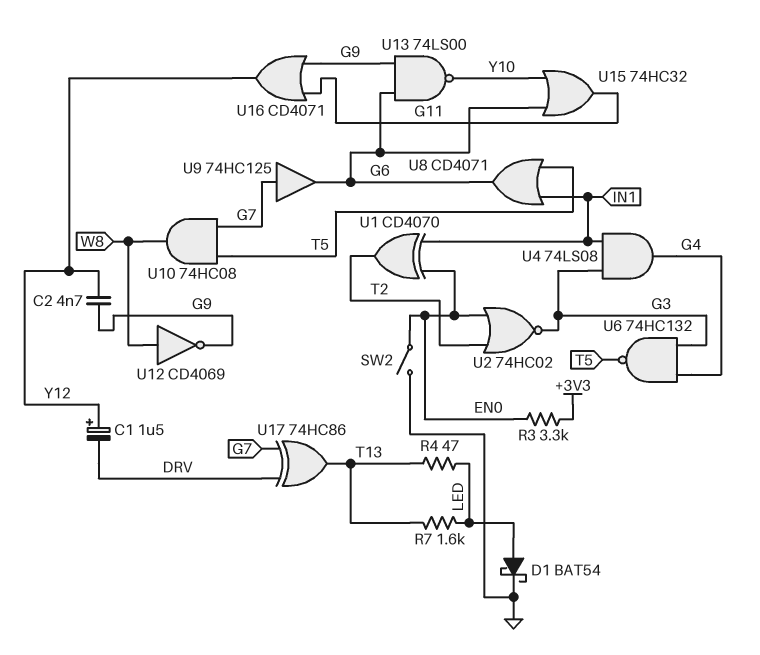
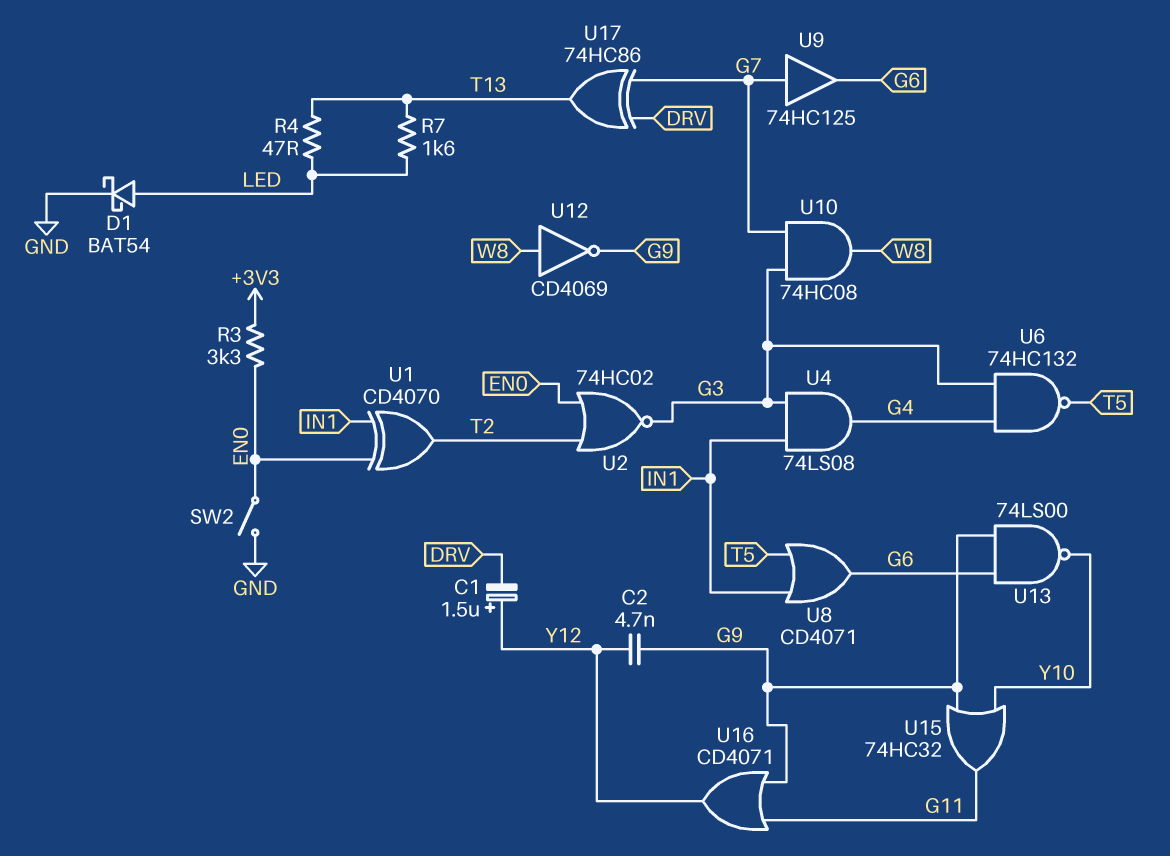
U10: AND 74HC08 (in G7, in T5, out W8) -> AND 74HC08 (in G3, in G7, out W8)
U15: OR 74HC32 (in G6, in Y10, out G11) -> OR 74HC32 (in G9, in Y10, out G11)

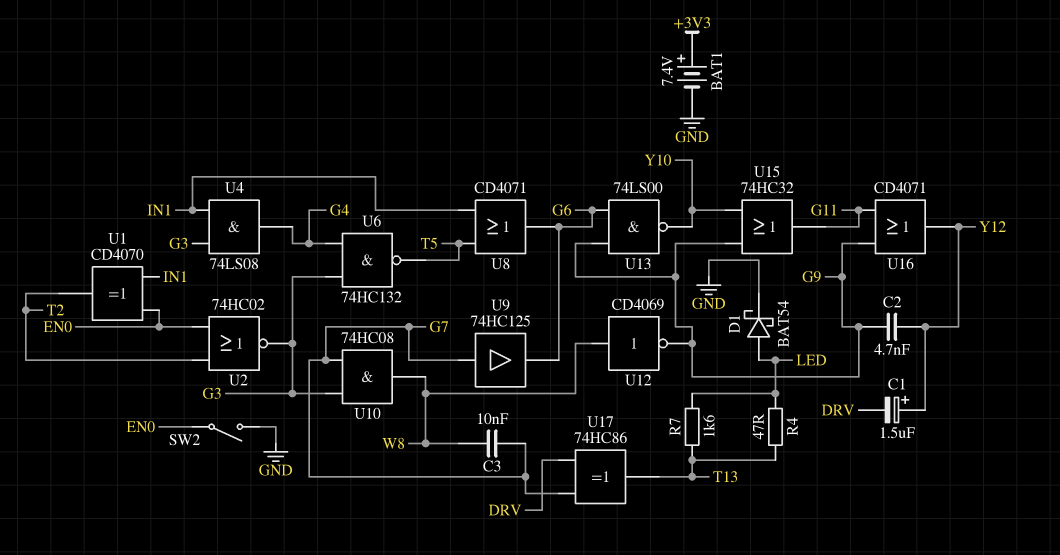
BAT1: none -> 7.4V (plus +3V3, minus GND)
C3: none -> 10nF (G7, W8)
R3: 3.3k (+3V3, EN0) -> none

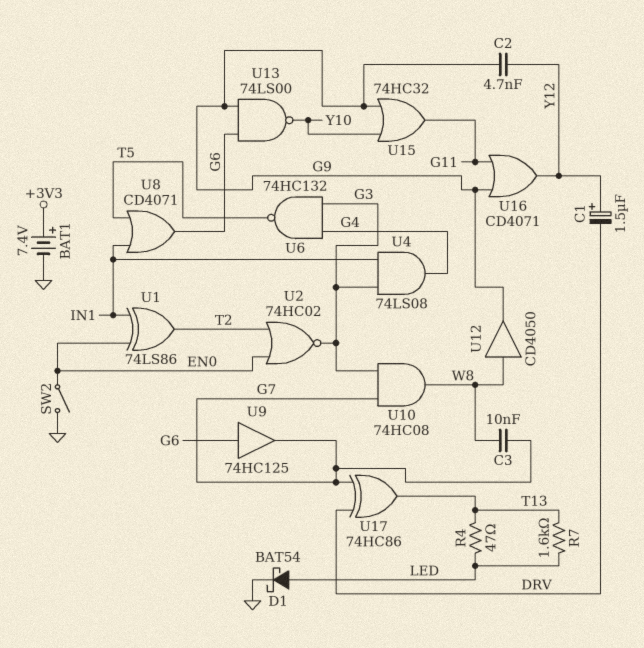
U1: XOR CD4070 (in EN0, in IN1, out T2) -> XOR 74LS86 (in EN0, in IN1, out T2)
U9: buffer 74HC125 (in G7, out G6) -> buffer 74HC125 (in G6, out G7)
U12: NOT CD4069 (in W8, out G9) -> buffer CD4050 (in W8, out G9)

